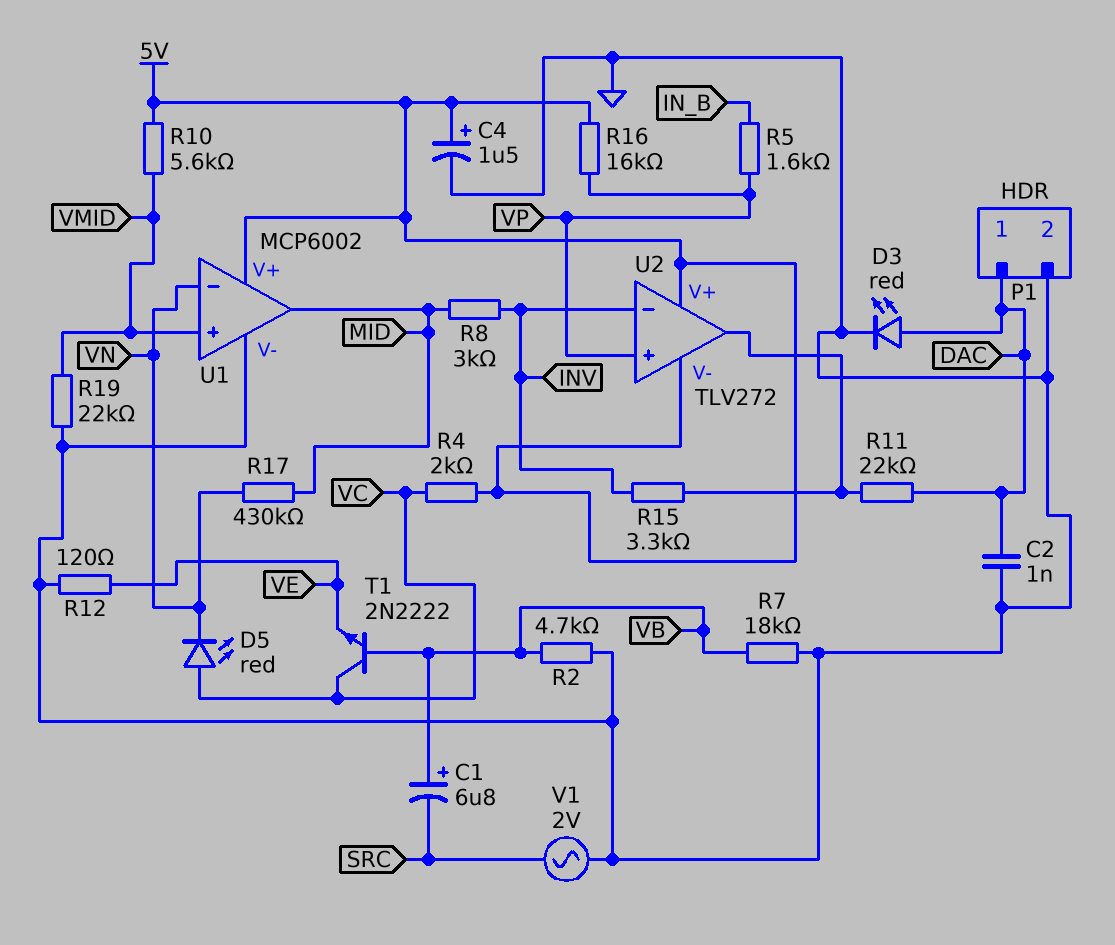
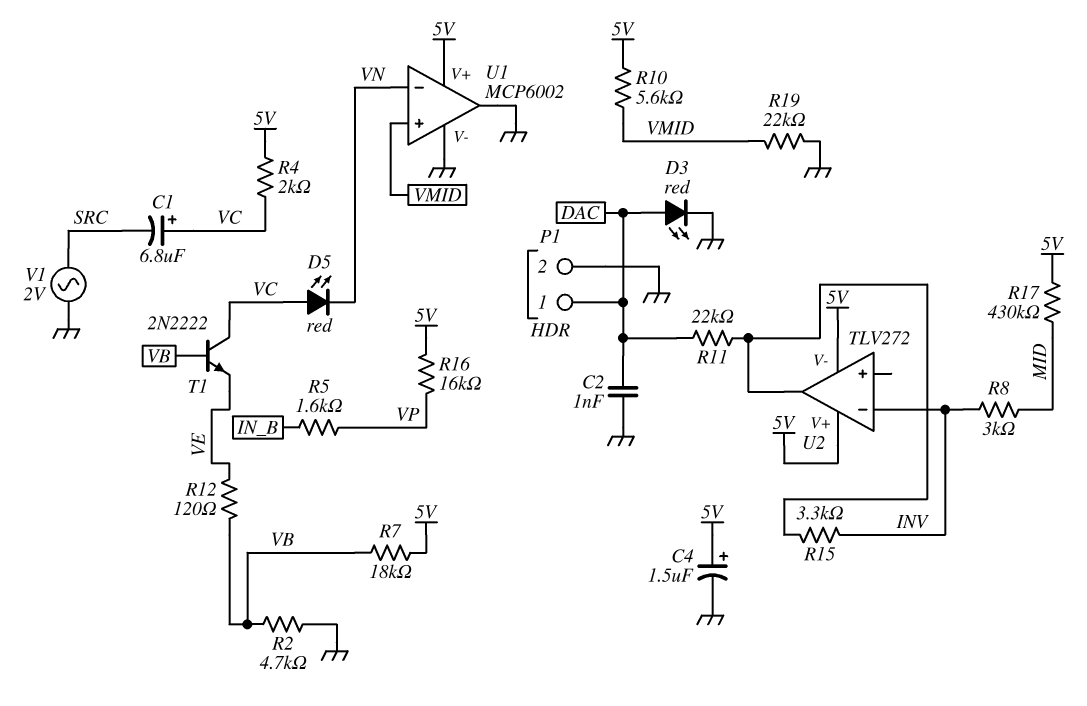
C1: 6.8uF (plus VB, minus SRC) -> 6.8uF (plus VC, minus SRC)
R7: 18k (GND, VB) -> 18k (5V, VB)
R12: 120 (GND, VE) -> 120 (VB, VE)
R17: 430k (MID, VN) -> 430k (5V, MID)
U1 pin out: MID -> GND
U2 pin in+: VP -> none

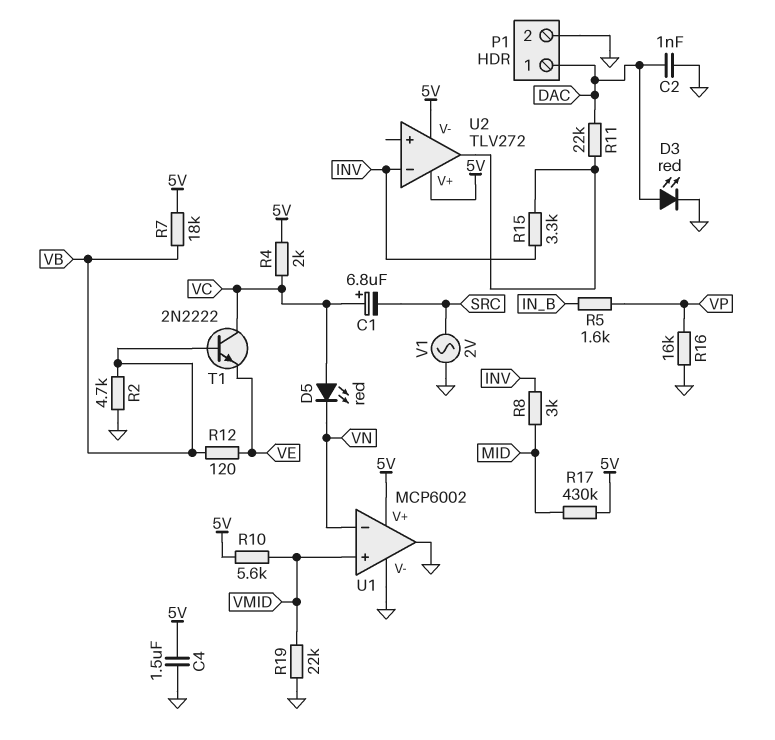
C4: 1.5uF (plus 5V, minus GND) -> 1.5uF (5V, GND)
R16: 16k (5V, VP) -> 16k (GND, VP)

